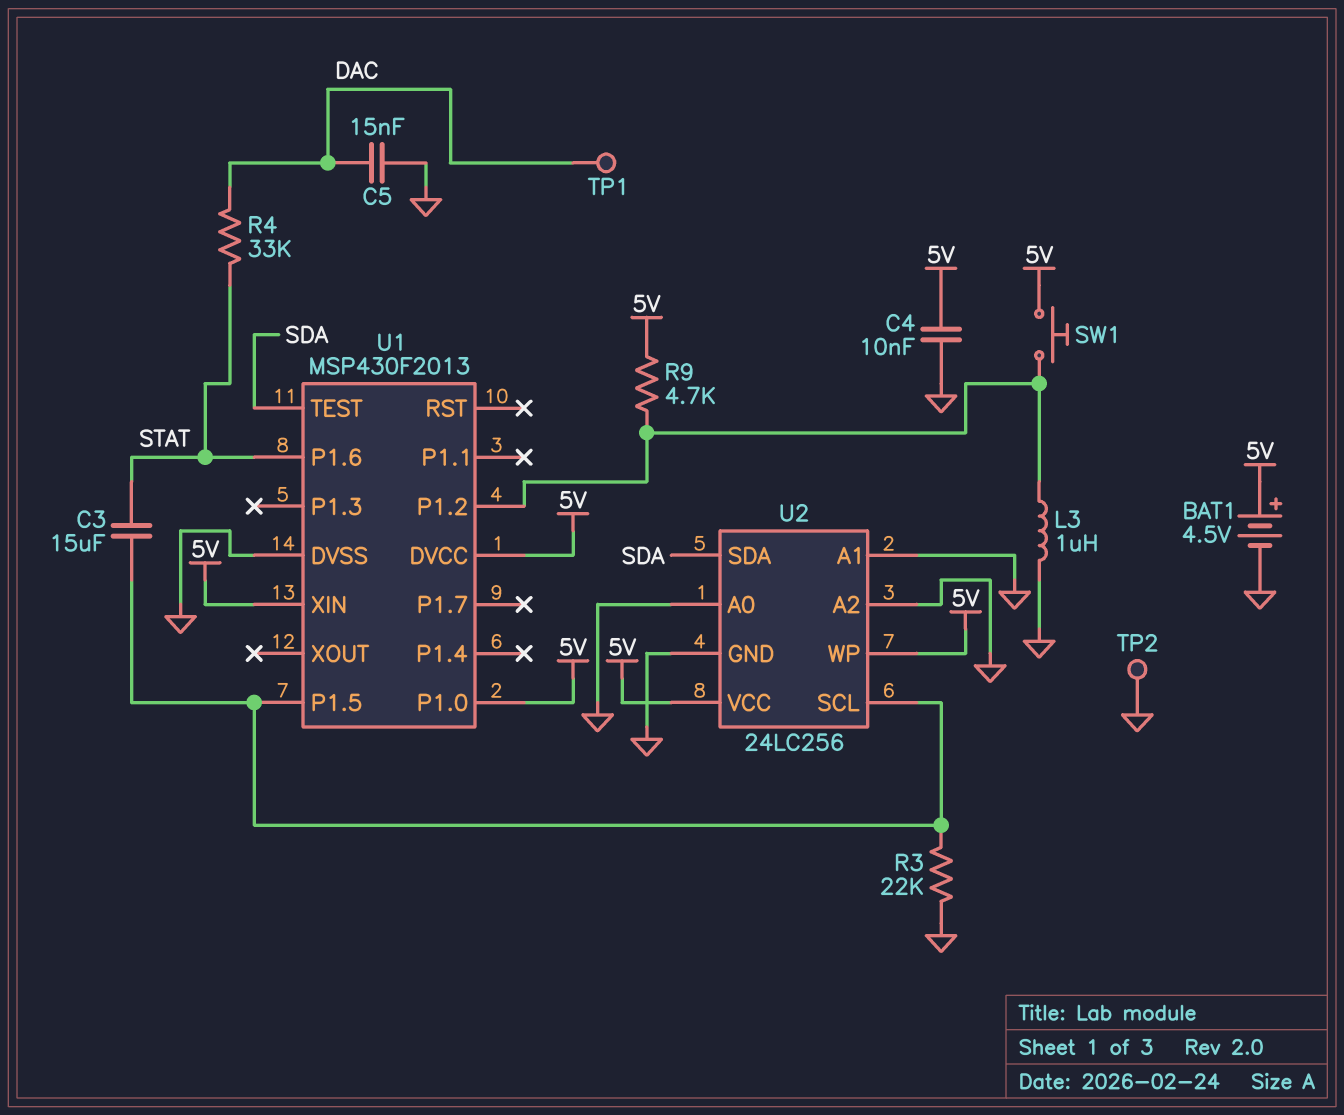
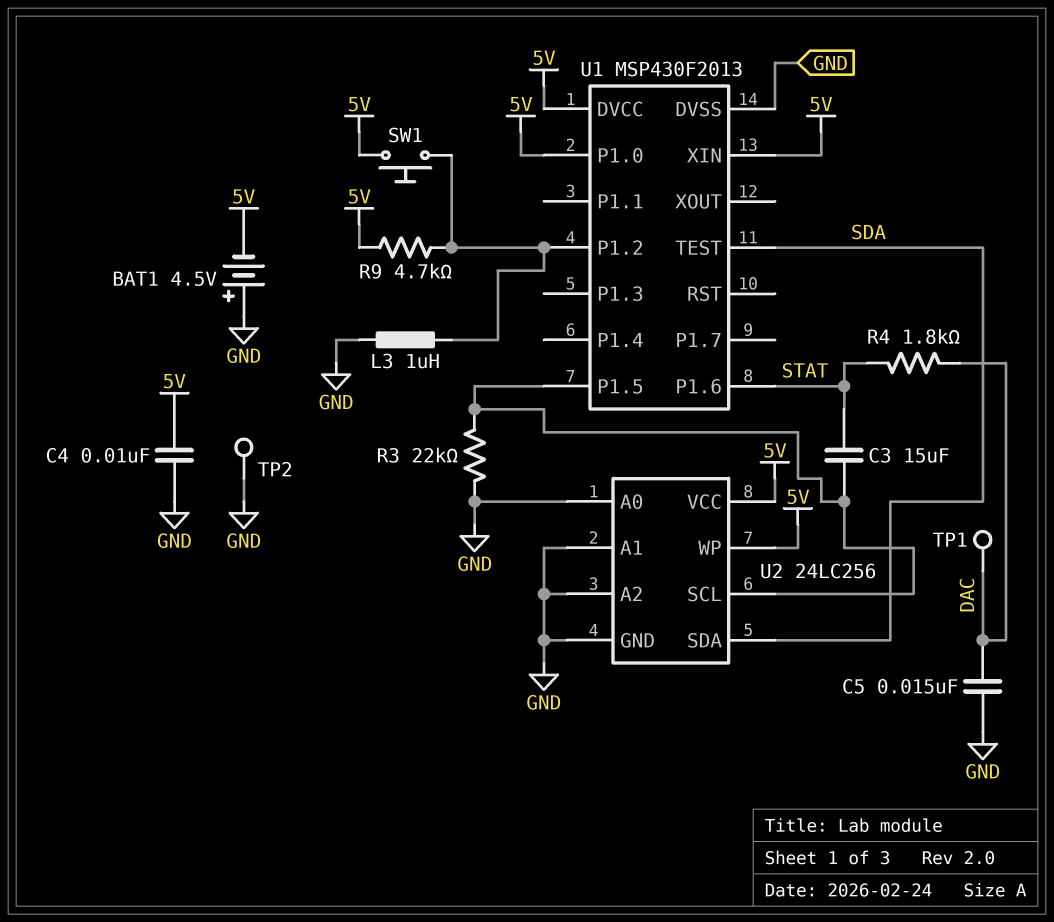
BAT1: 4.5V (plus 5V, minus GND) -> 4.5V (plus GND, minus 5V)
R4: 33k (DAC, STAT) -> 1.8k (DAC, STAT)

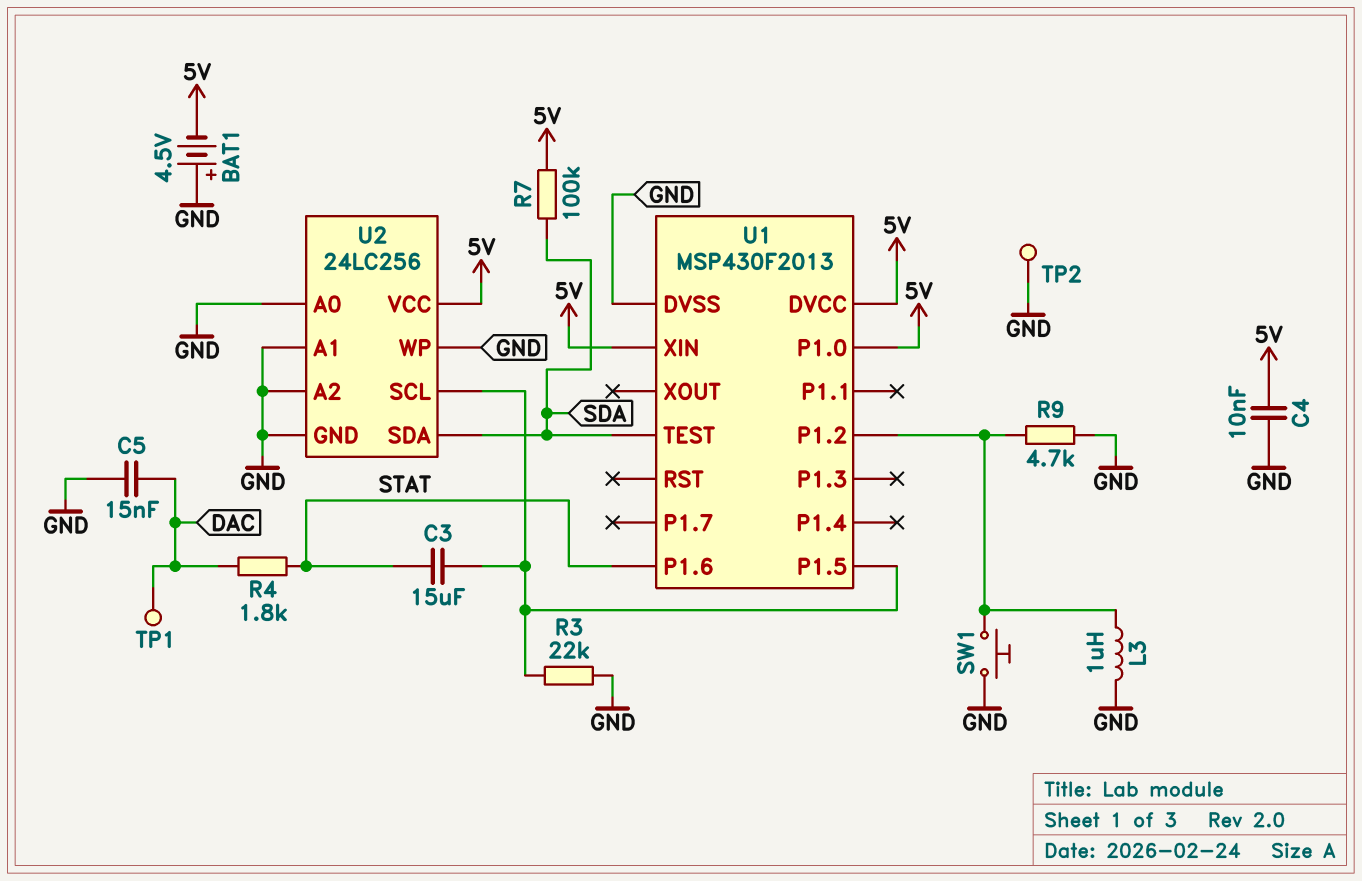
R7: none -> 100k (5V, SDA)
R9: 4.7k (5V, U1/P1.2) -> 4.7k (GND, U1/P1.2)
SW1: button (5V, U1/P1.2) -> button (GND, U1/P1.2)
U2 pin WP: 5V -> GND

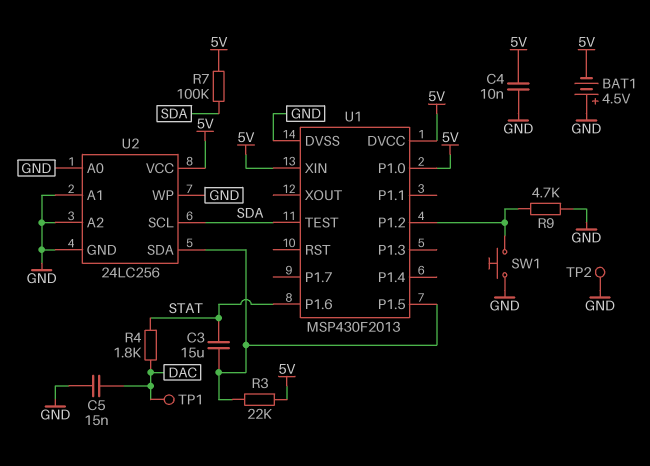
L3: 1uH (GND, U1/P1.2) -> none
R3: 22k (GND, U1/P1.5) -> 22k (5V, U1/P1.5)
U2 pin SCL: U1/P1.5 -> SDA
U2 pin SDA: SDA -> U1/P1.5

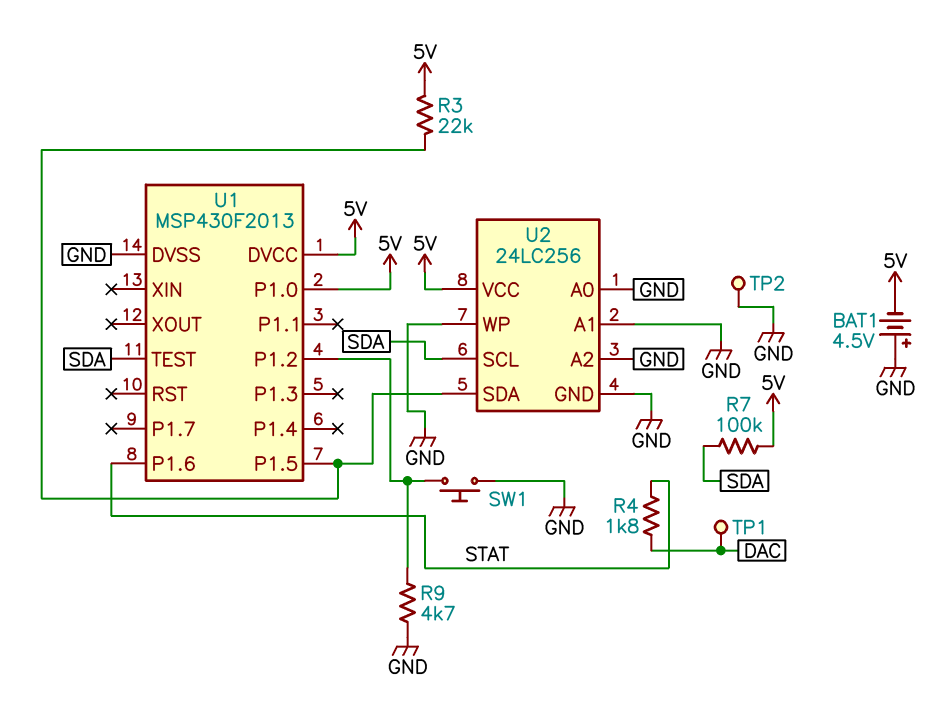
C3: 15uF (STAT, U1/P1.5) -> none
C4: 10nF (5V, GND) -> none
C5: 15nF (DAC, GND) -> none
U1 pin XIN: 5V -> none

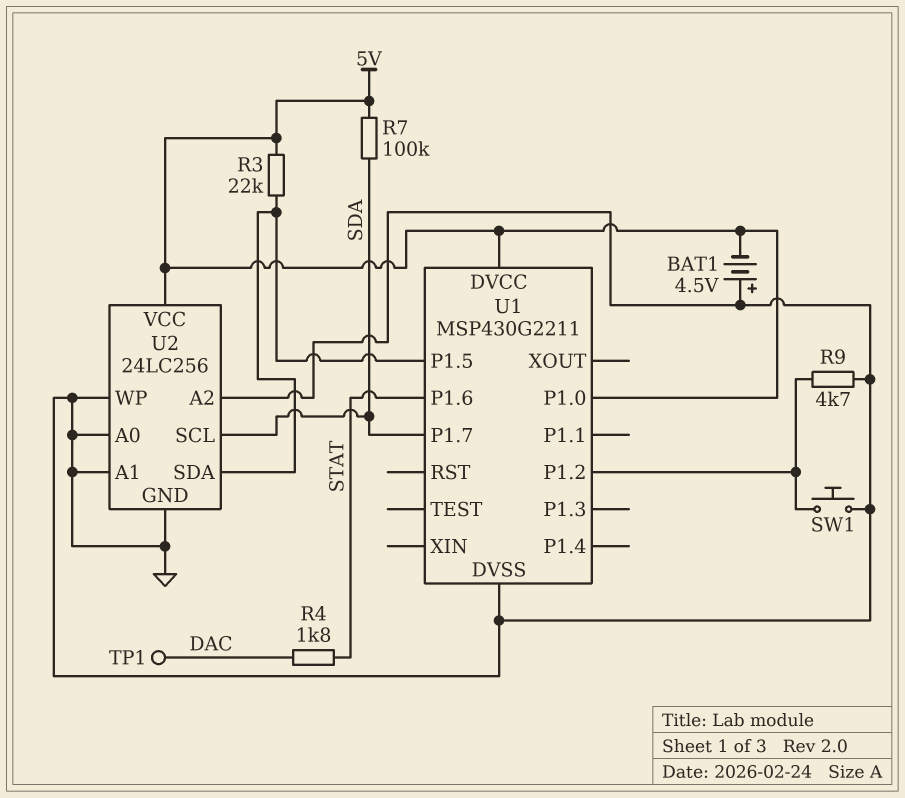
TP2: test point (GND) -> none
U1: MSP430F2013 -> MSP430G2211
U1 pin P1.7: none -> SDA
U1 pin TEST: SDA -> none

